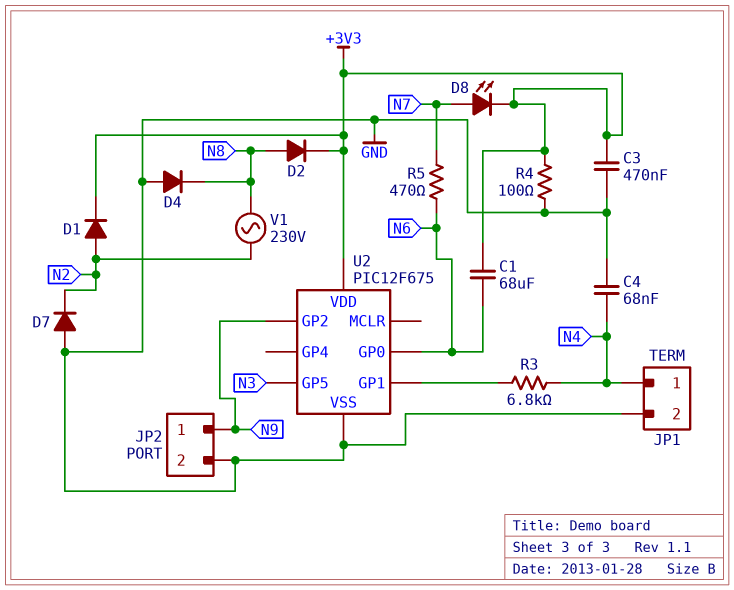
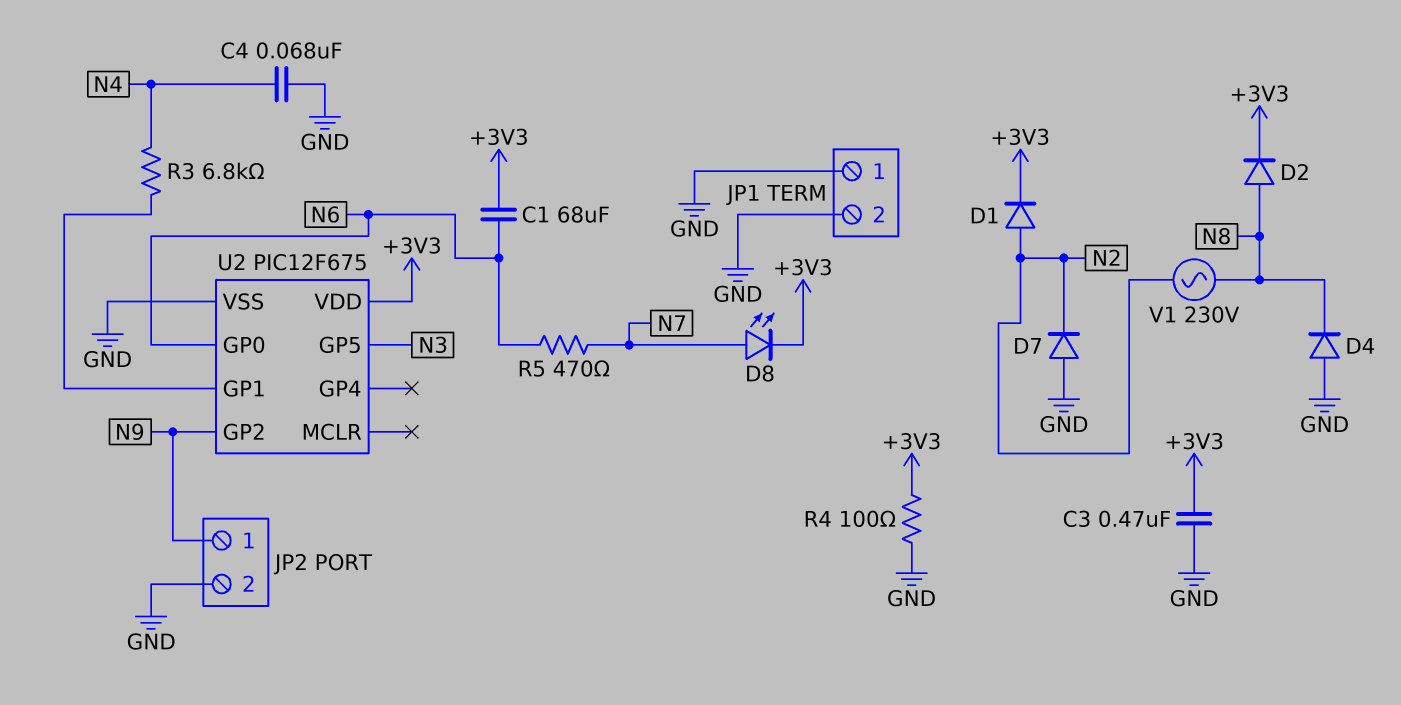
JP1 pin 1: N4 -> GND

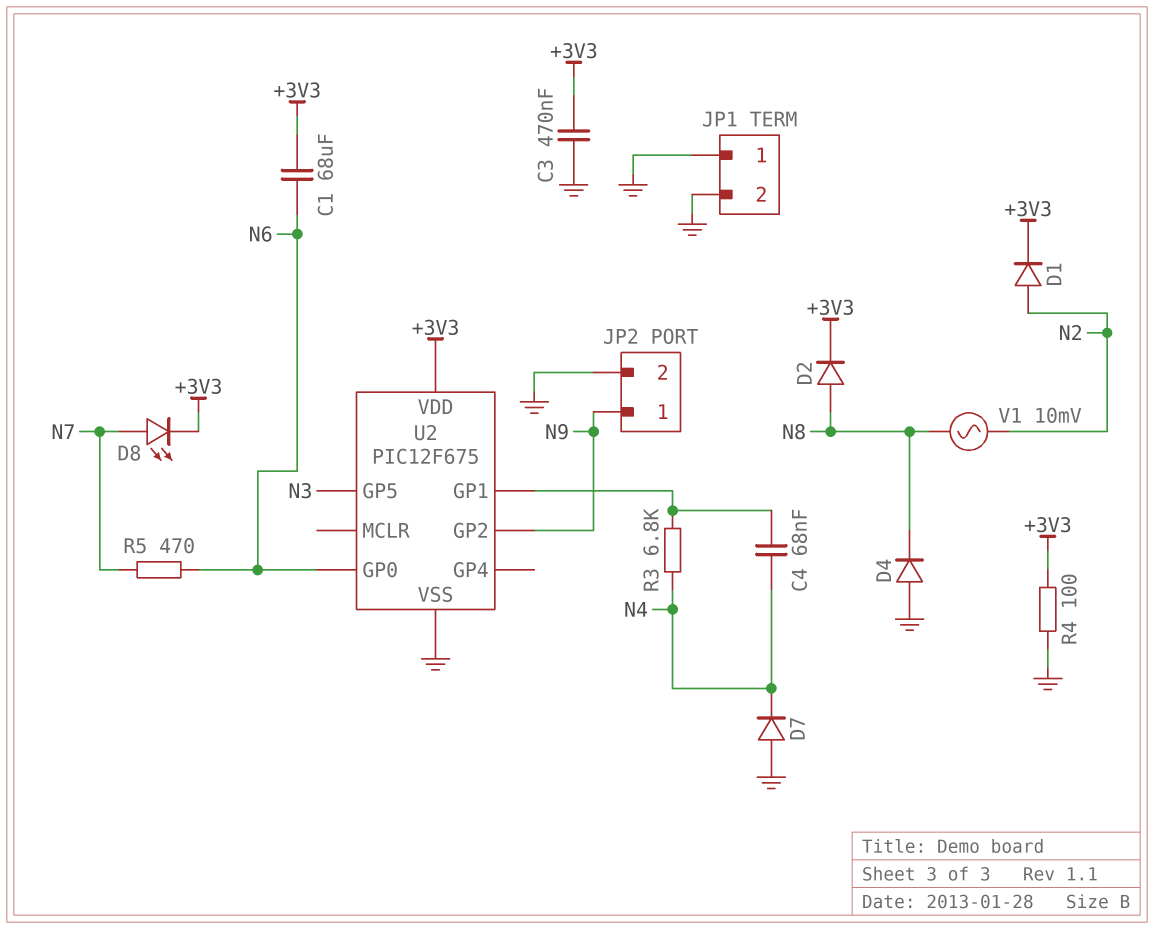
C4: 68nF (GND, N4) -> 68nF (N4, U2/GP1)
D7: diode (A GND, K N2) -> diode (A GND, K N4)
V1: AC 230V (N2, N8) -> AC 10mV (N2, N8)

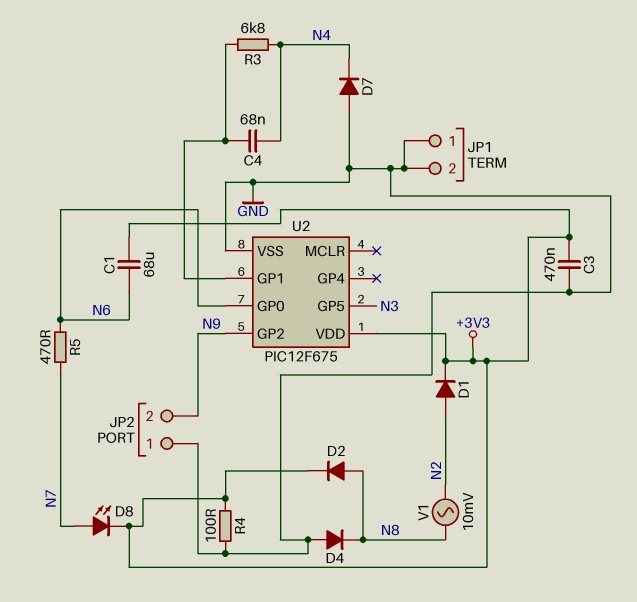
JP2 pin 1: N9 -> GND
JP2 pin 2: GND -> N9

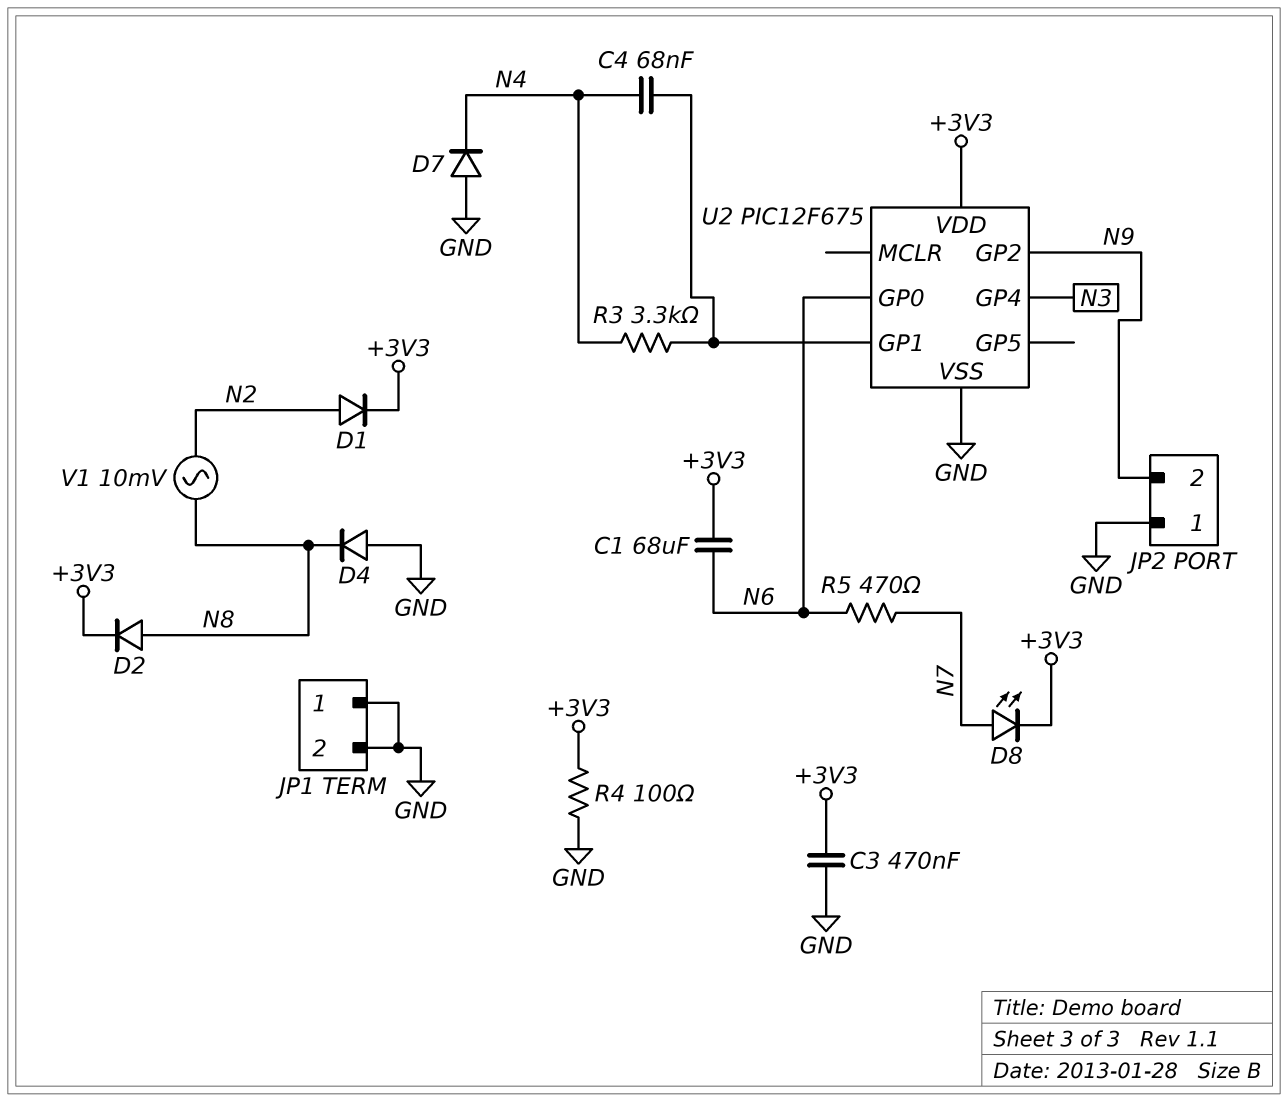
R3: 6.8k (N4, U2/GP1) -> 3.3k (N4, U2/GP1)
U2 pin GP4: none -> N3
U2 pin GP5: N3 -> none

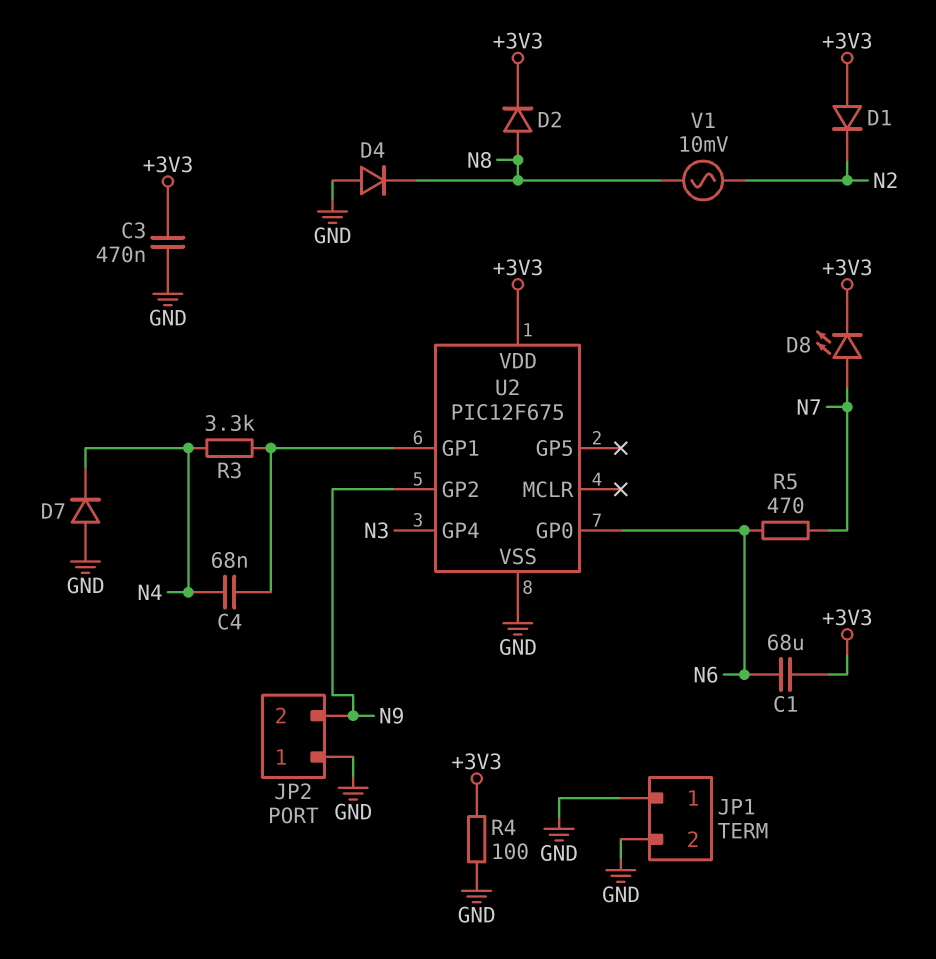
D1: diode (A N2, K +3V3) -> diode (A +3V3, K N2)

